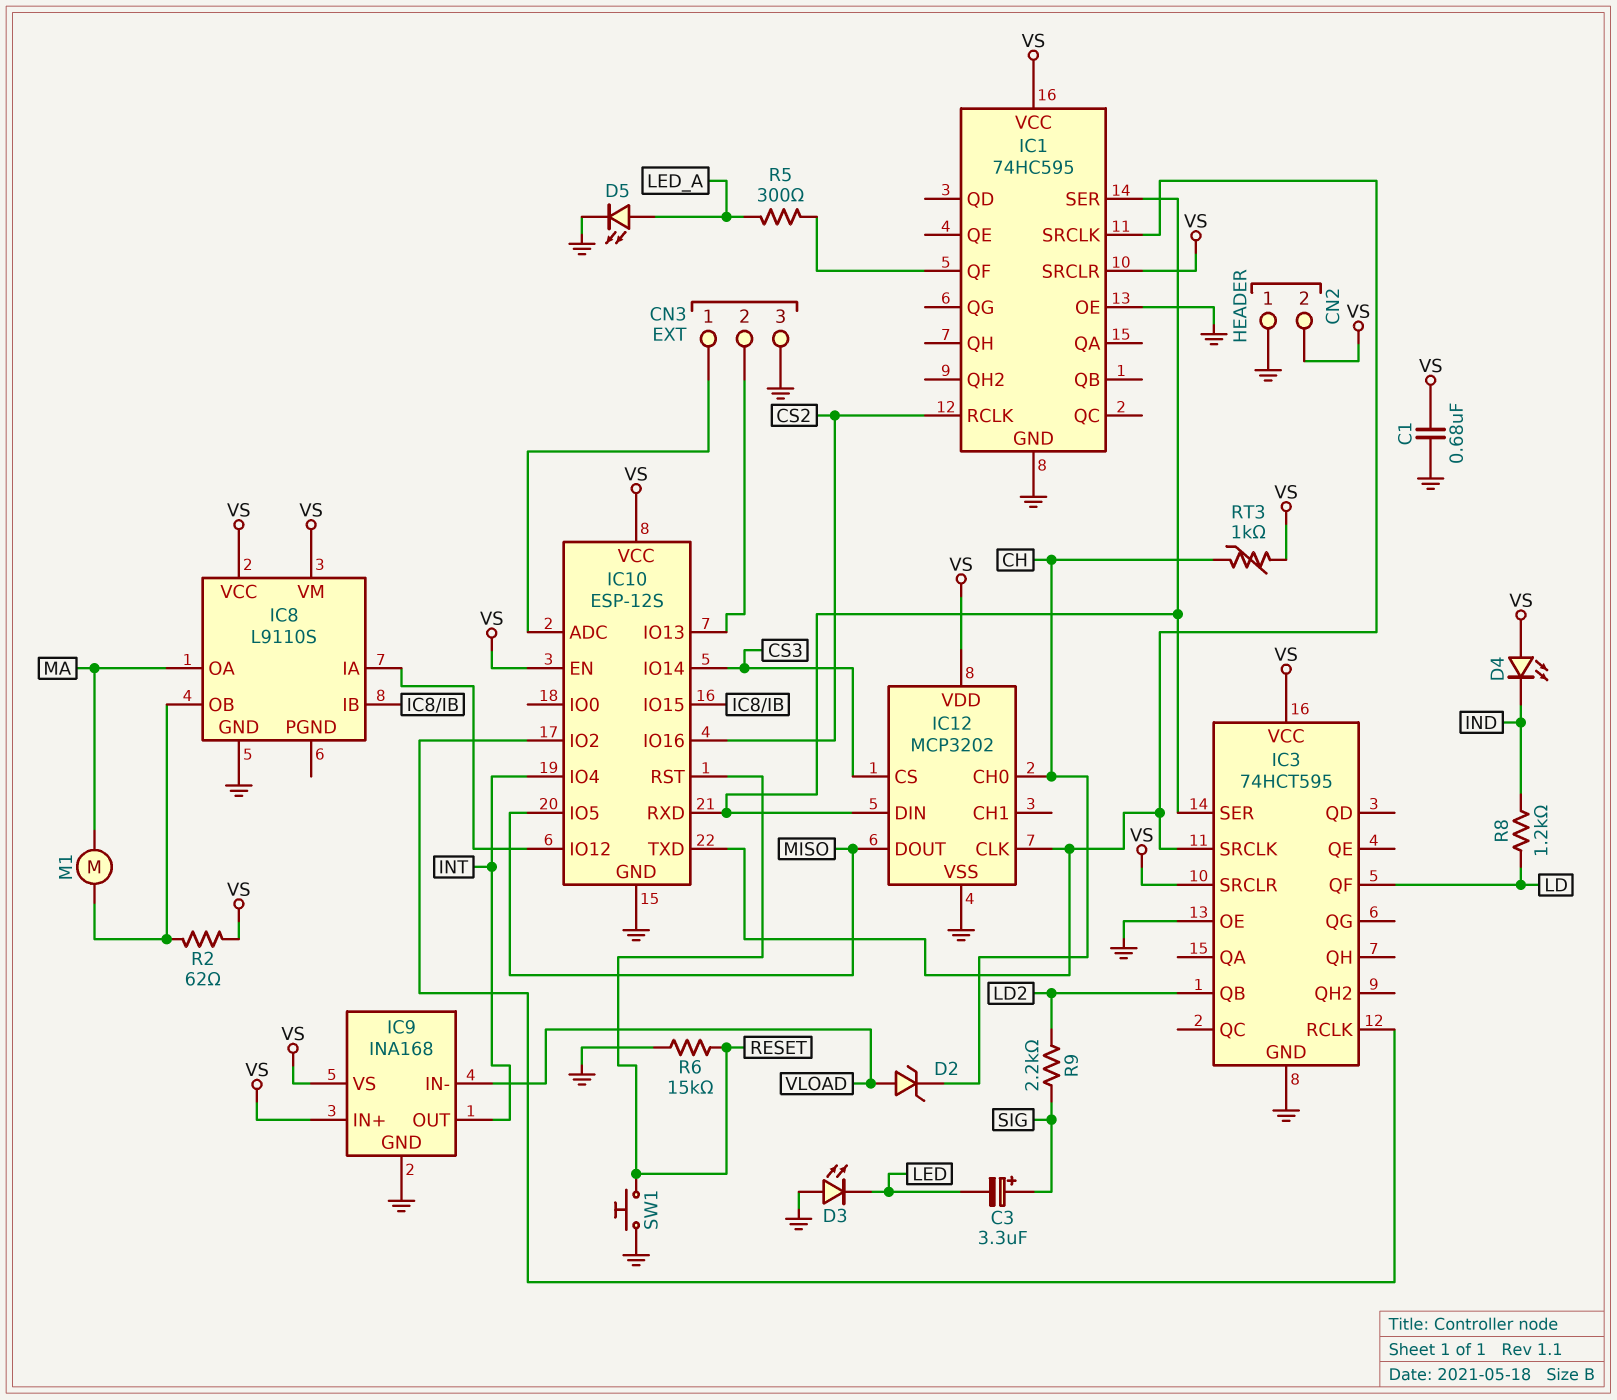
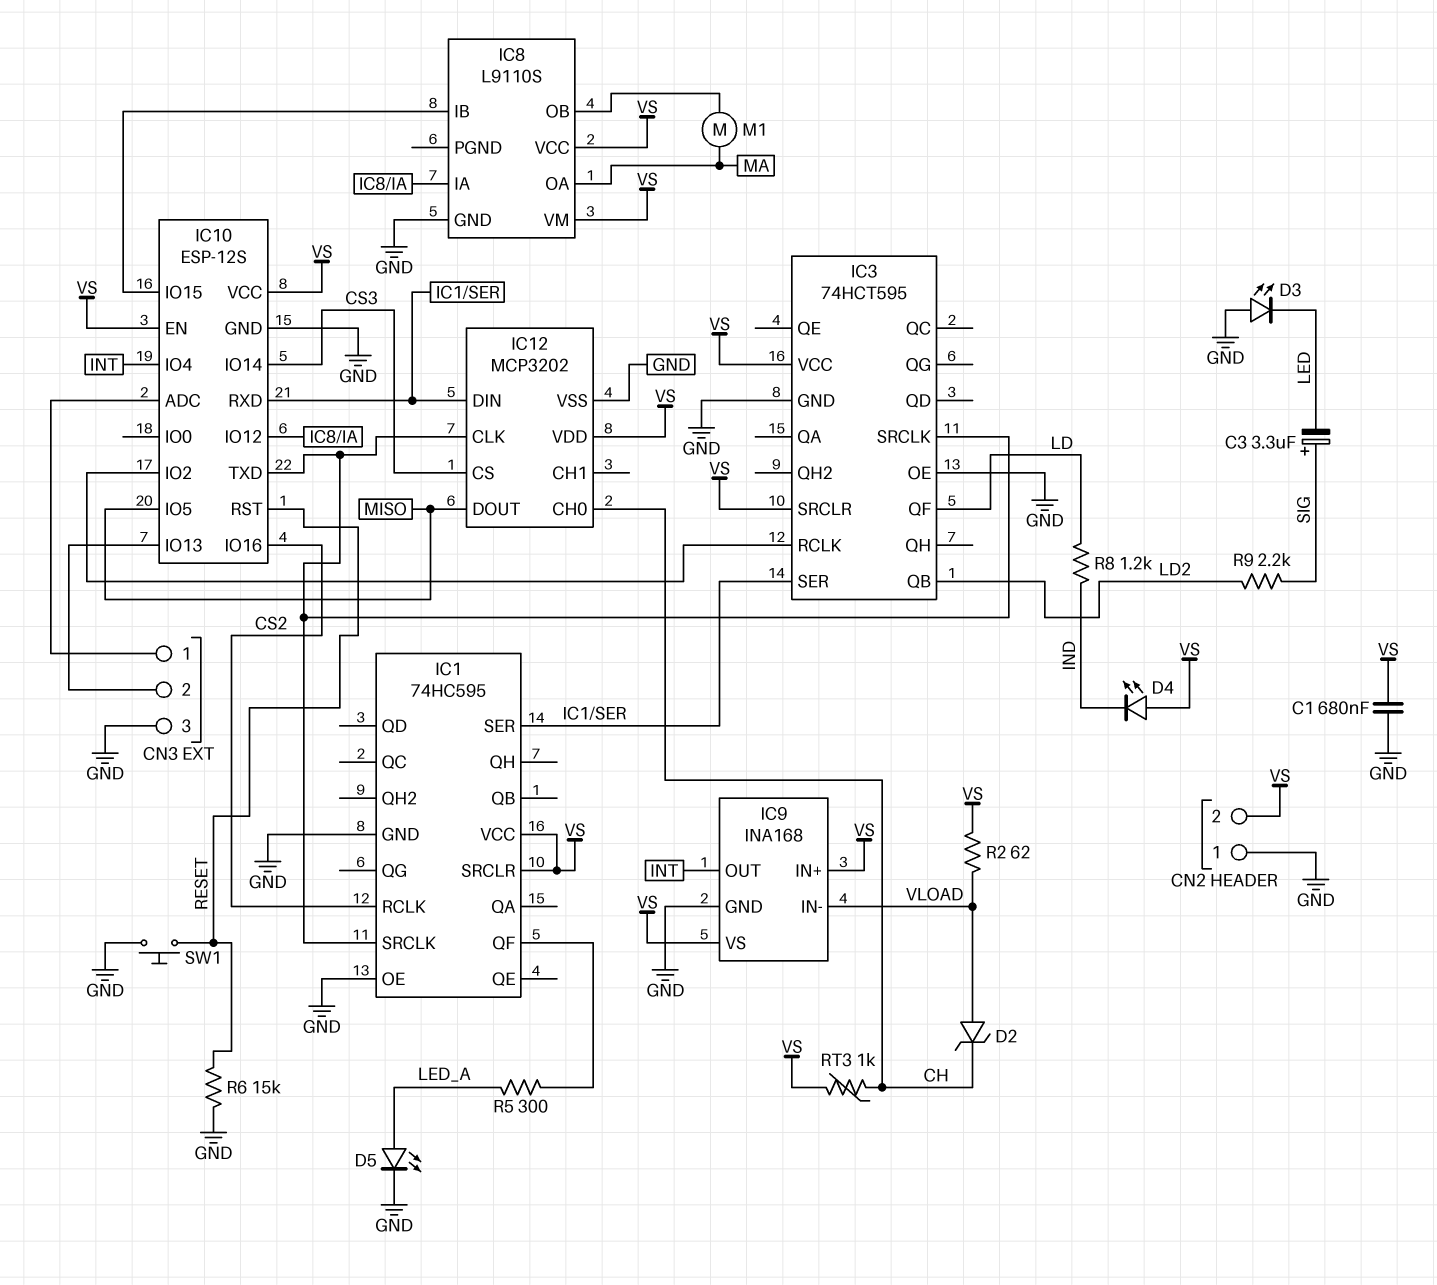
R2: 62 (IC8/OB, VS) -> 62 (VLOAD, VS)

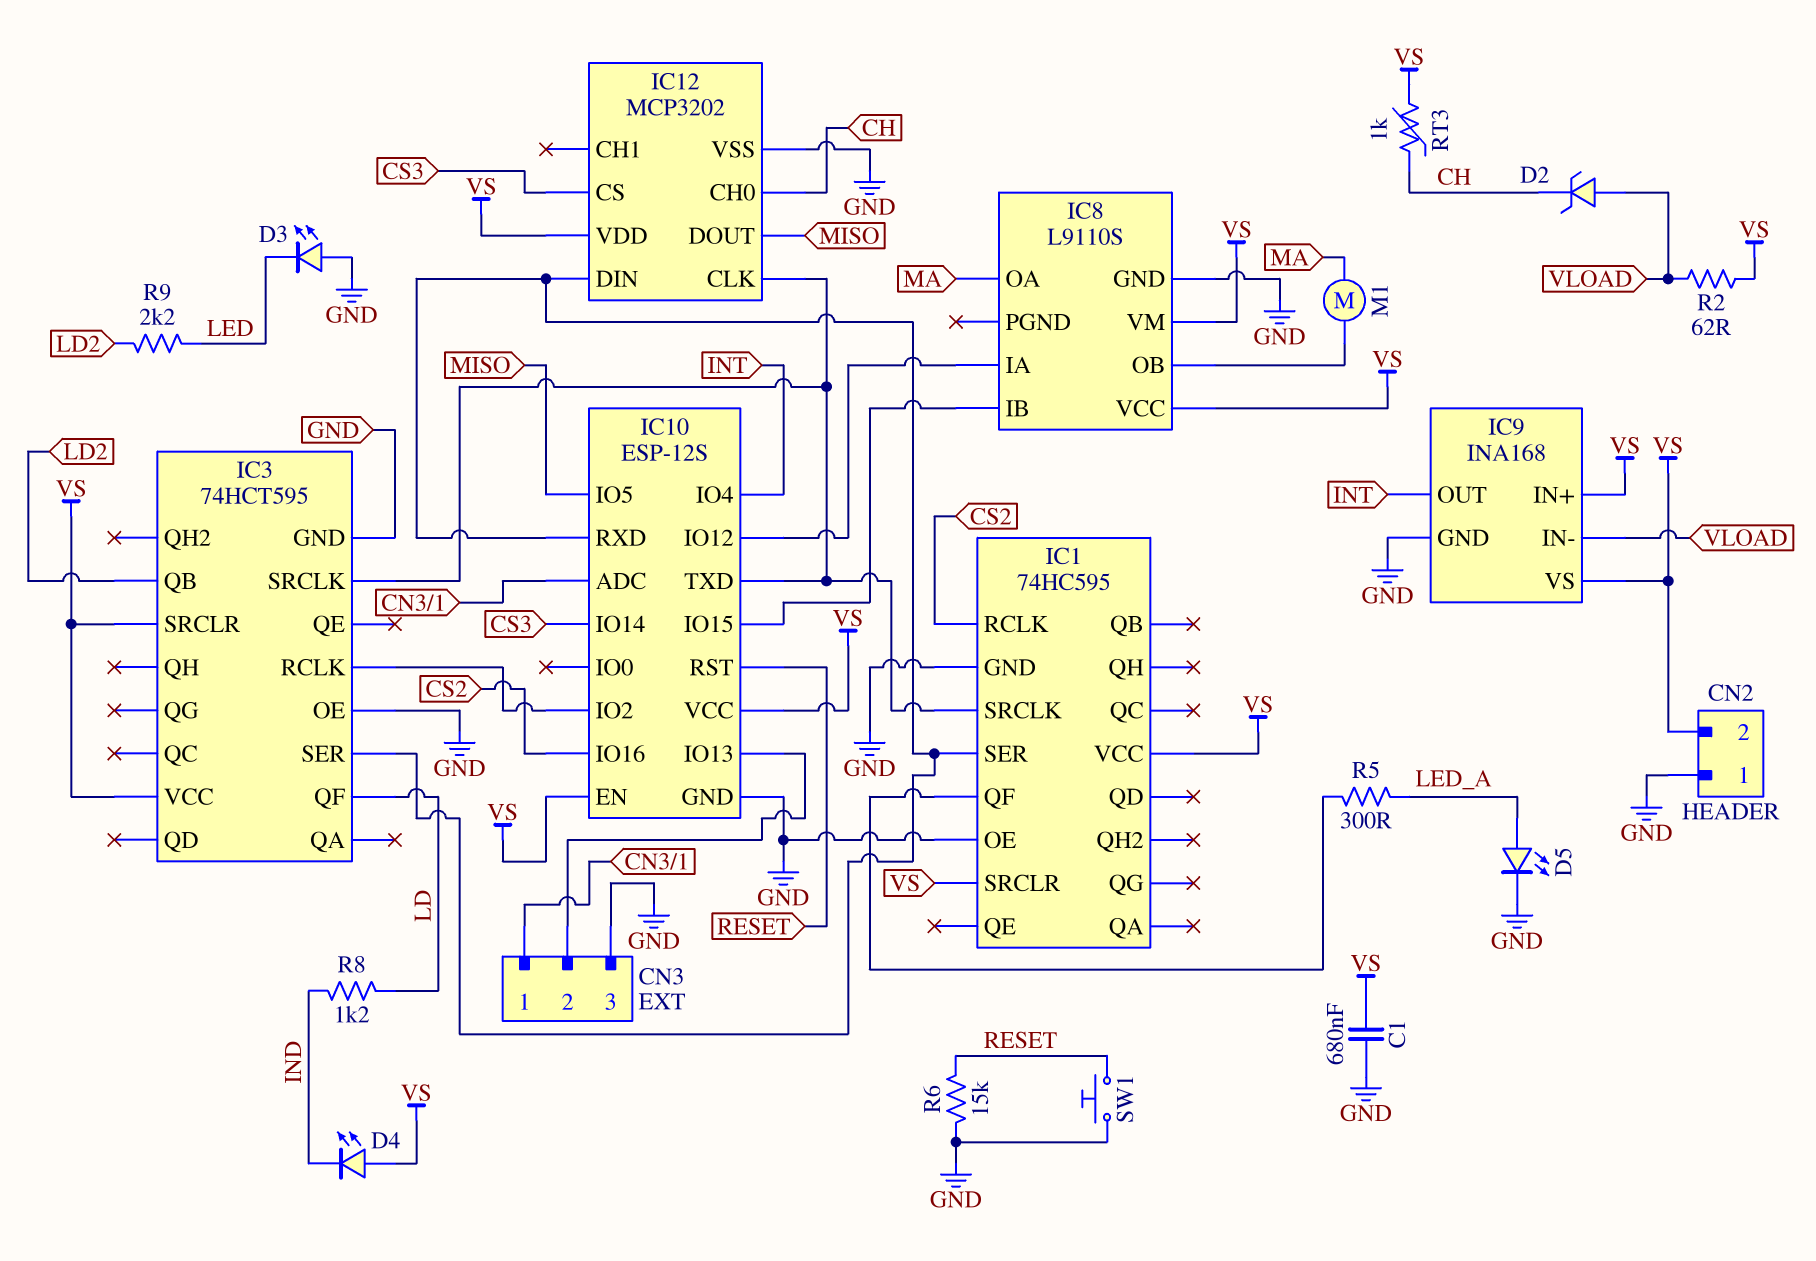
C3: 3.3uF (plus SIG, minus LED) -> none
R9: 2.2k (LD2, SIG) -> 2.2k (LD2, LED)

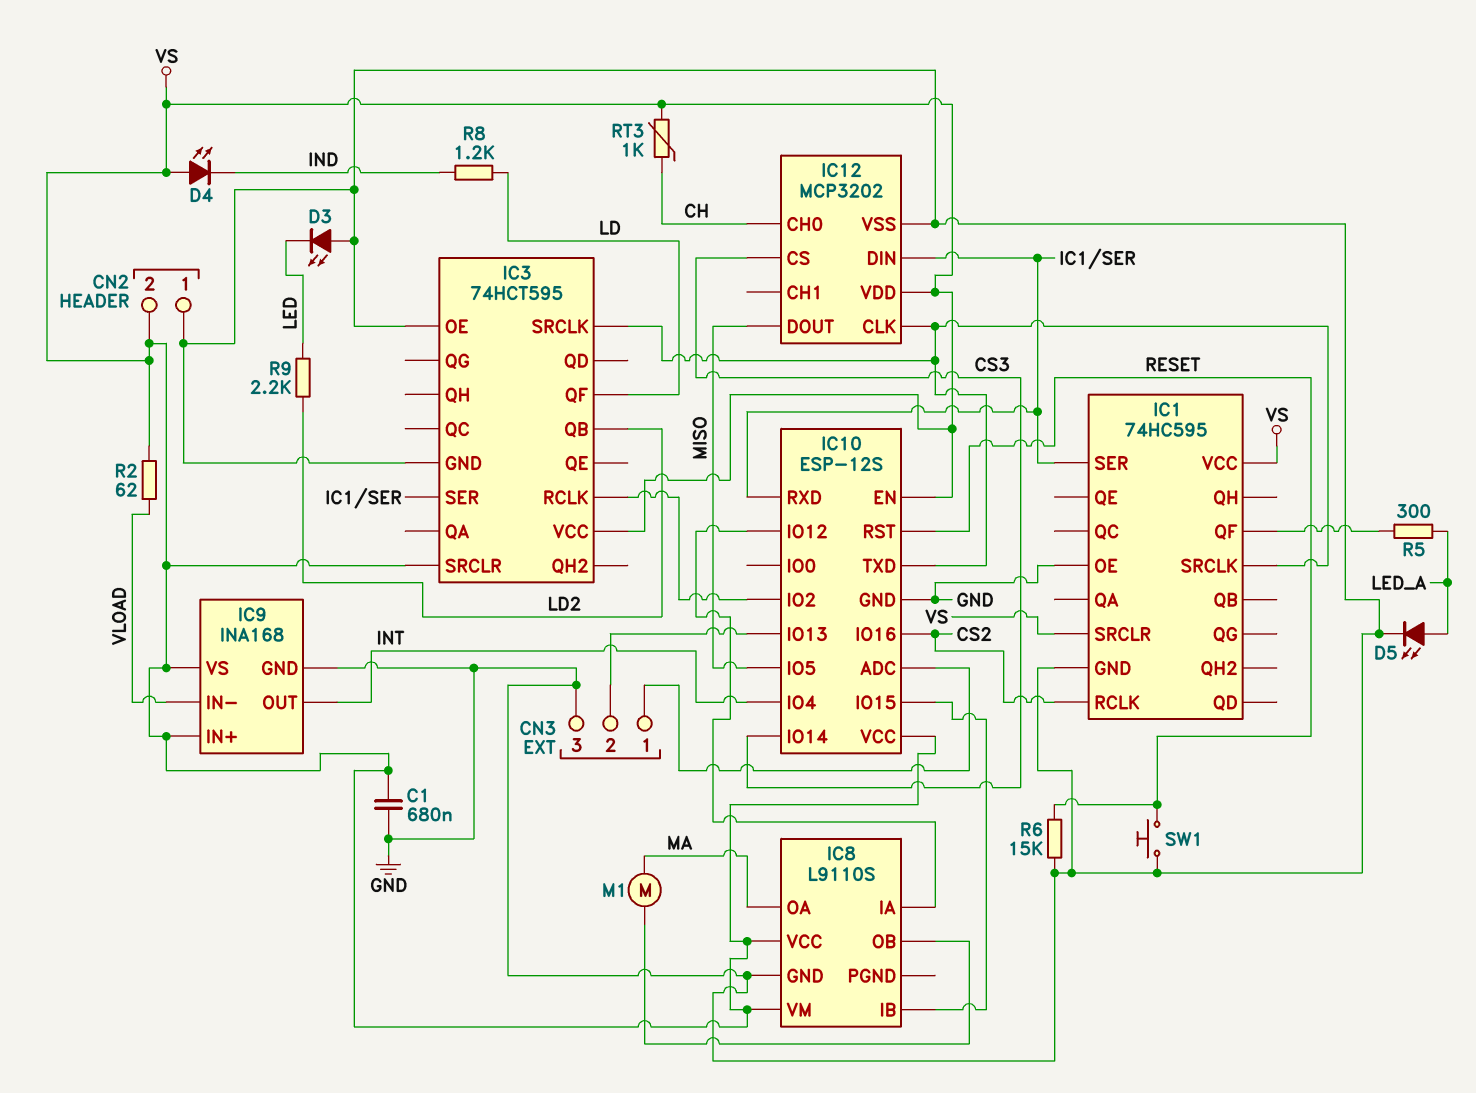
D2: zener (A VLOAD, K CH) -> none

